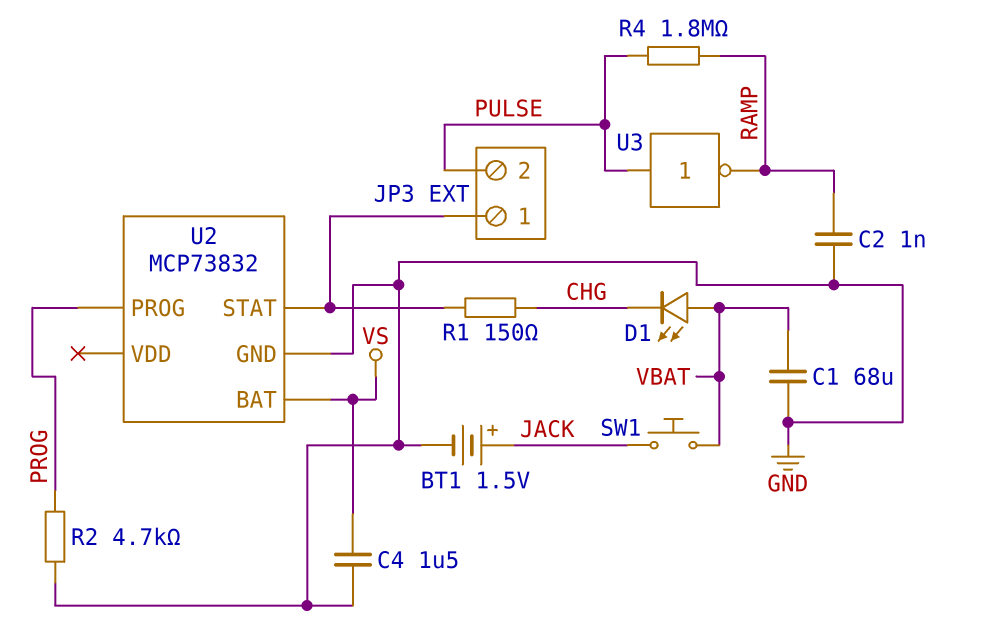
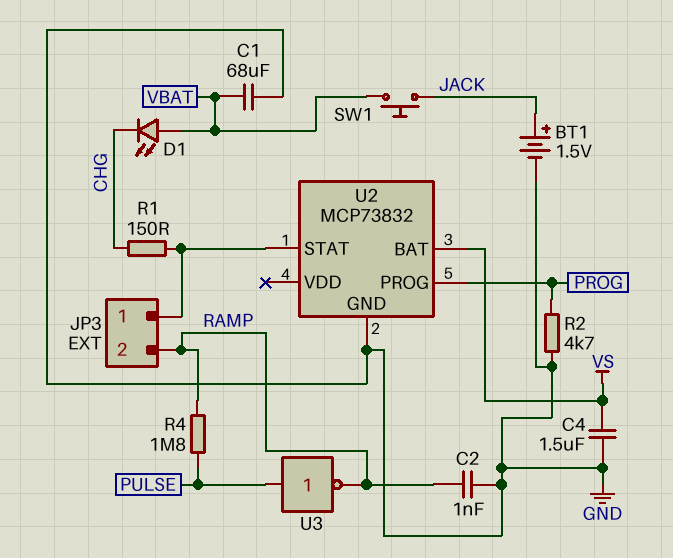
JP3 pin 2: PULSE -> RAMP

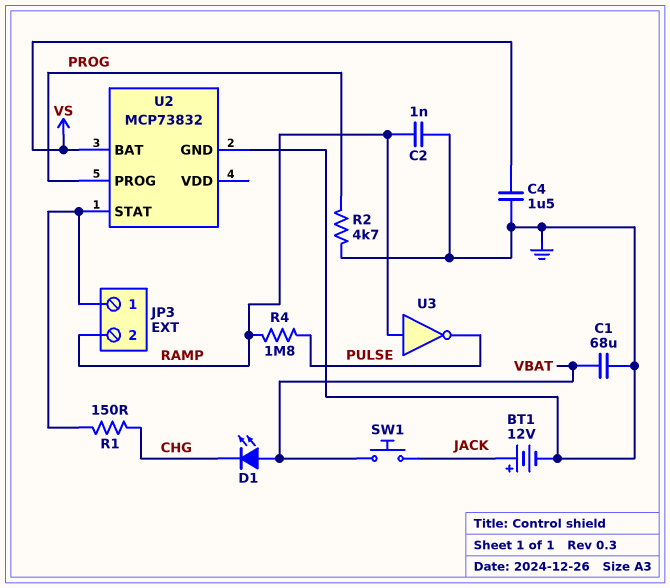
BT1: 1.5V (plus JACK, minus GND) -> 12V (plus JACK, minus GND)
U3: NOT (in PULSE, out RAMP) -> NOT (in RAMP, out PULSE)

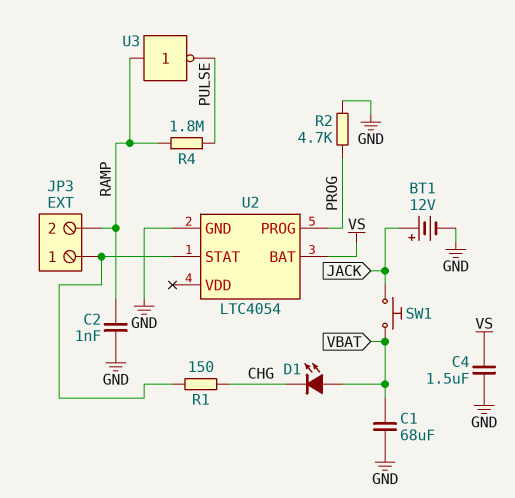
U2: MCP73832 -> LTC4054

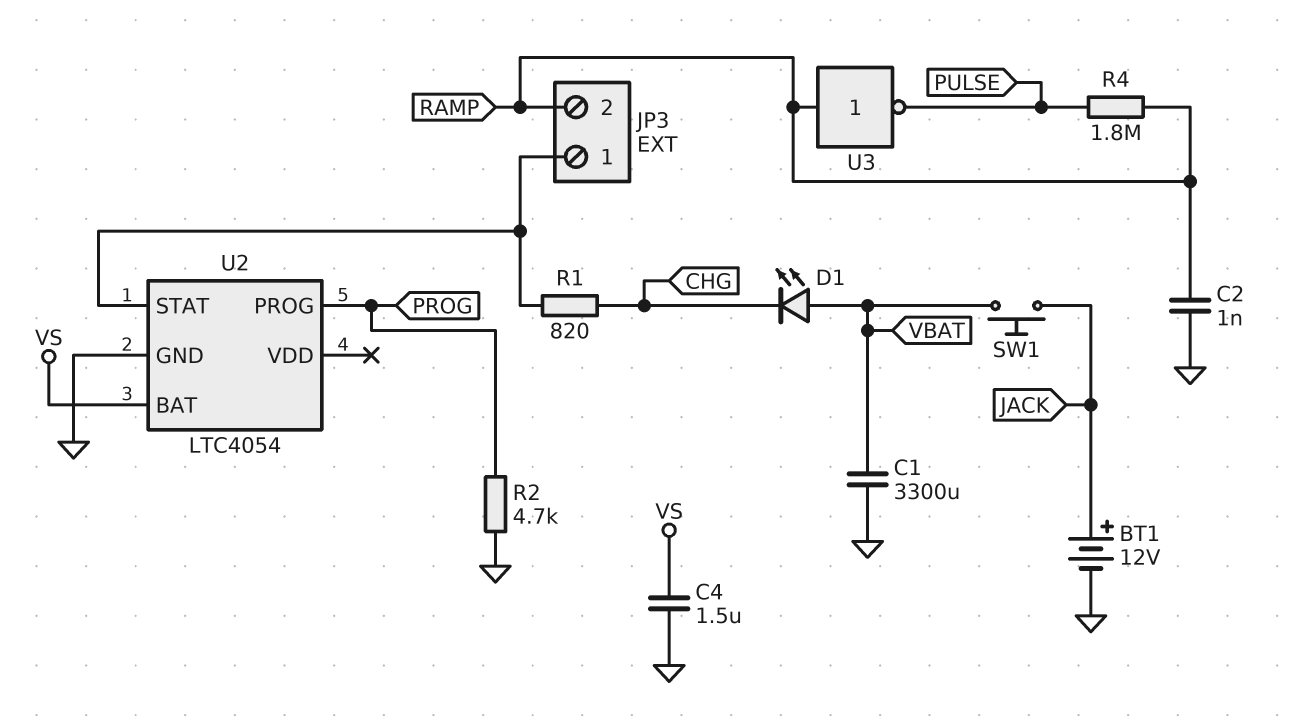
C1: 68uF (GND, VBAT) -> 3300uF (GND, VBAT)
R1: 150 (CHG, JP3/1) -> 820 (CHG, JP3/1)

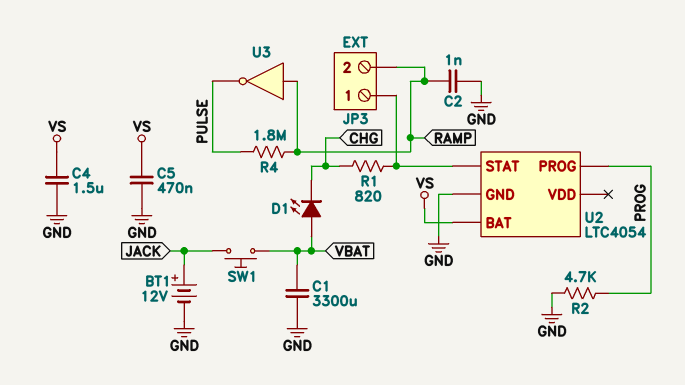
C5: none -> 470nF (GND, VS)

